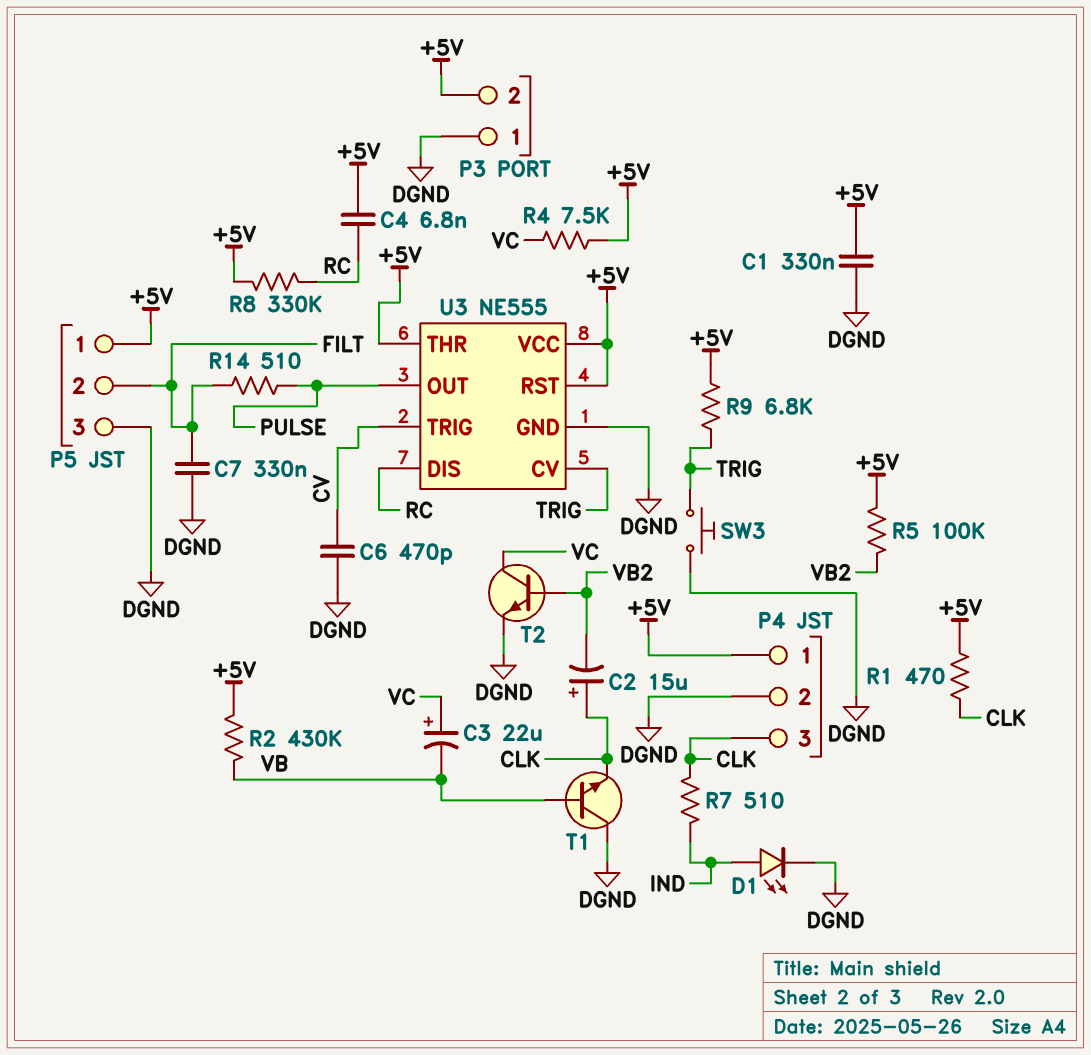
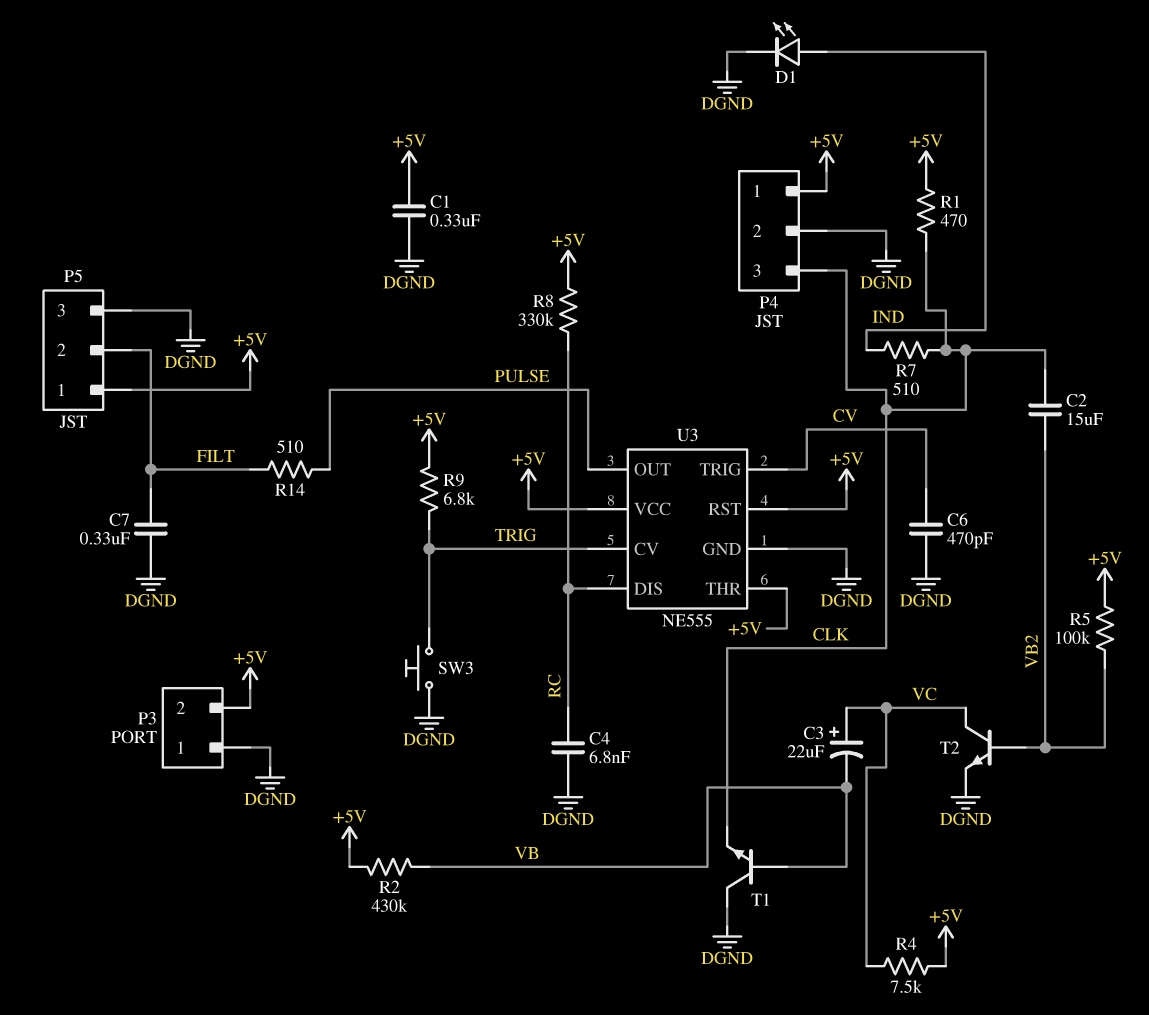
C2: 15uF (plus CLK, minus VB2) -> 15uF (CLK, VB2)
C4: 6.8nF (+5V, RC) -> 6.8nF (DGND, RC)

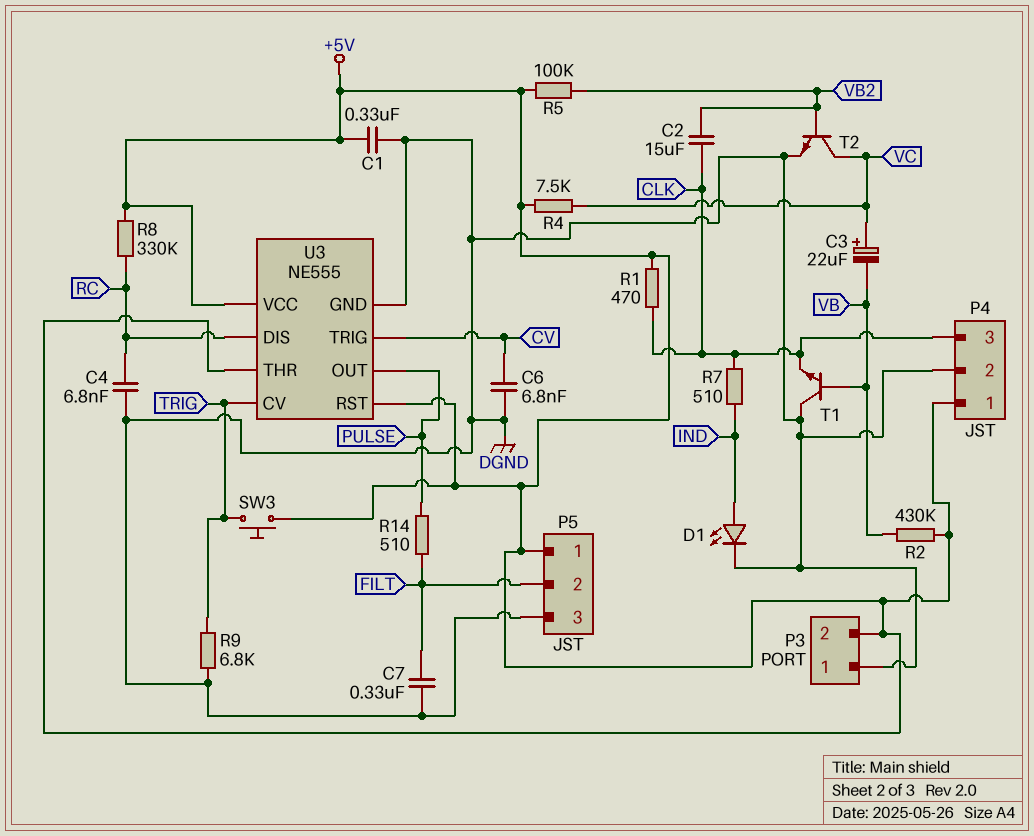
C6: 470pF (CV, DGND) -> 6.8nF (CV, DGND)
R9: 6.8k (+5V, TRIG) -> 6.8k (DGND, TRIG)
SW3: button (DGND, TRIG) -> button (+5V, TRIG)

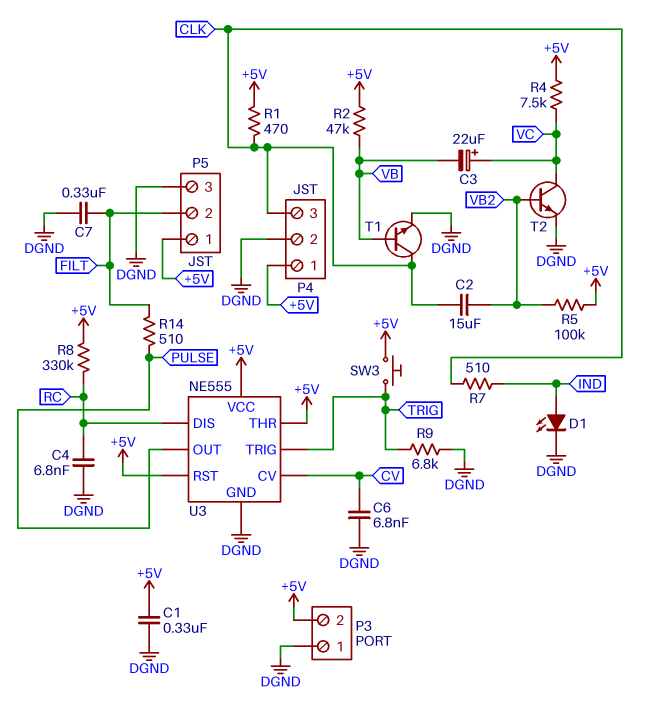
R2: 430k (+5V, VB) -> 47k (+5V, VB)
T1: NPN (B VB, C DGND, E CLK) -> NPN (B VB, C CLK, E DGND)
U3 pin CV: TRIG -> CV
U3 pin TRIG: CV -> TRIG

